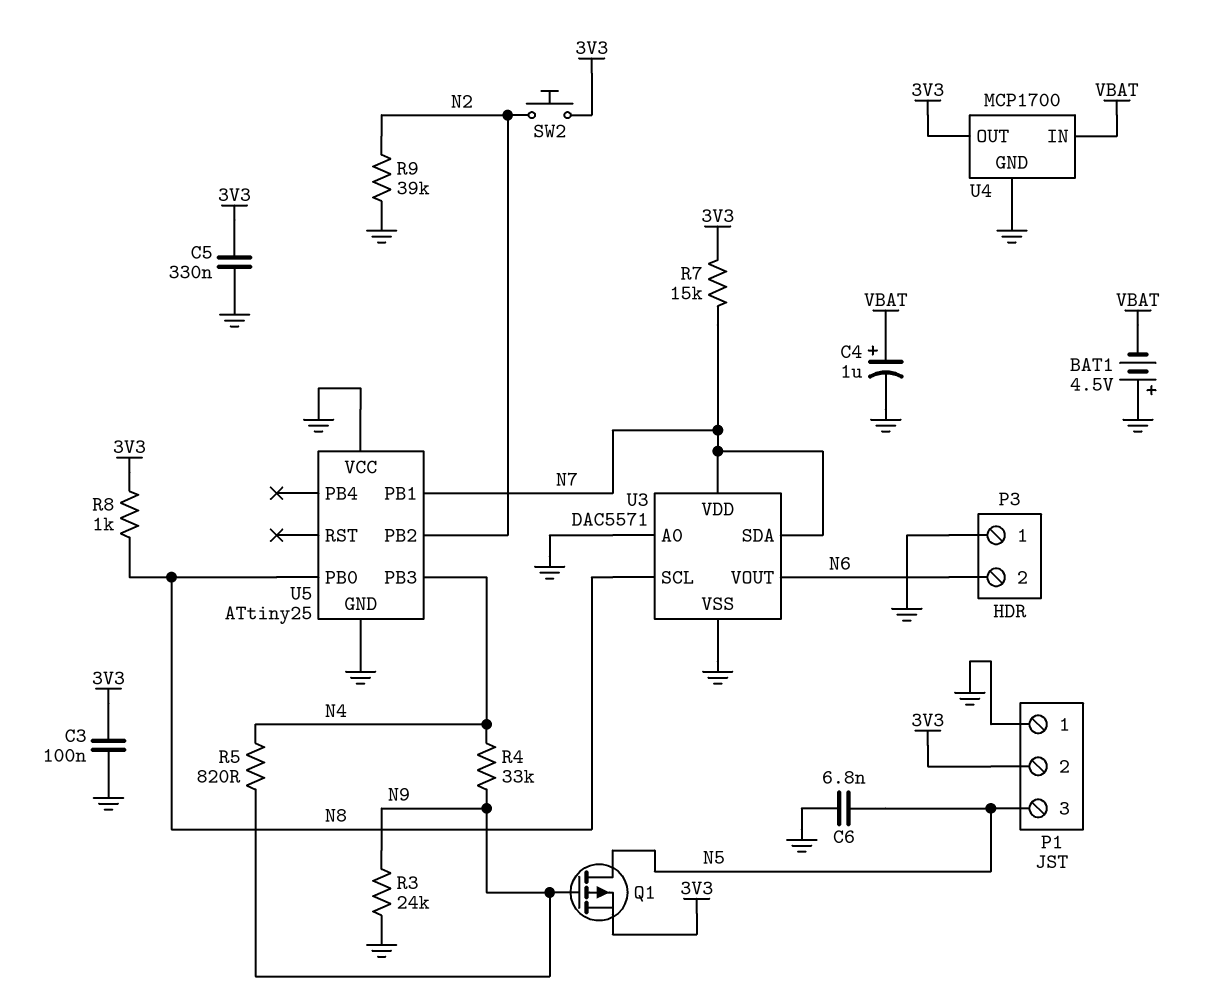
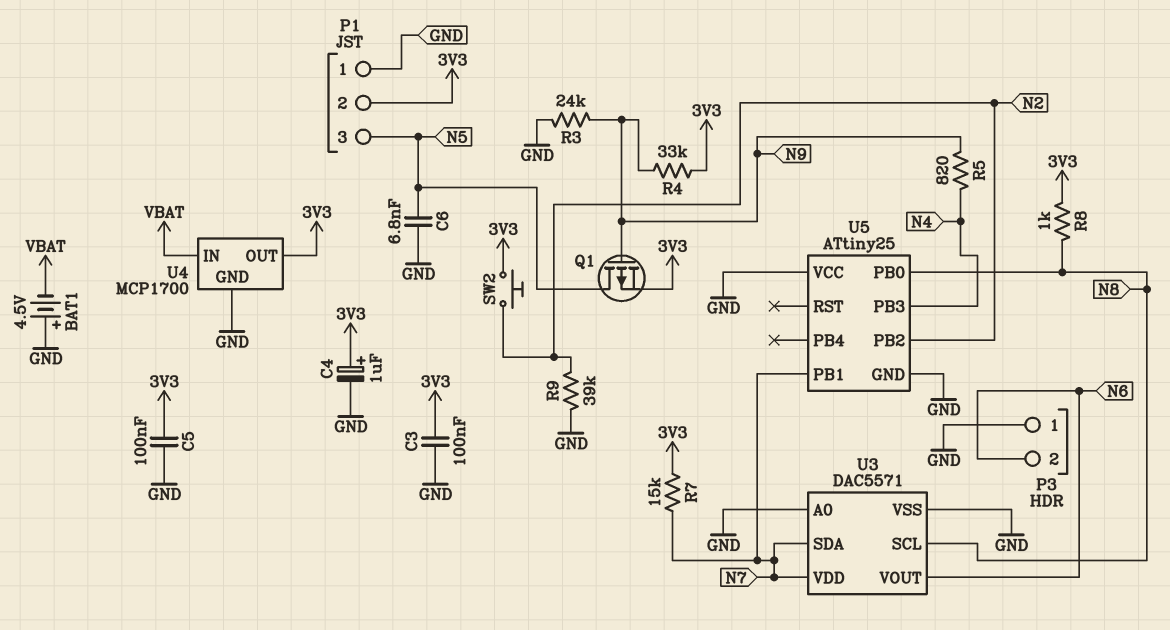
C4: 1uF (plus VBAT, minus GND) -> 1uF (plus 3V3, minus GND)
C5: 330nF (3V3, GND) -> 100nF (3V3, GND)
R4: 33k (N4, N9) -> 33k (3V3, N9)

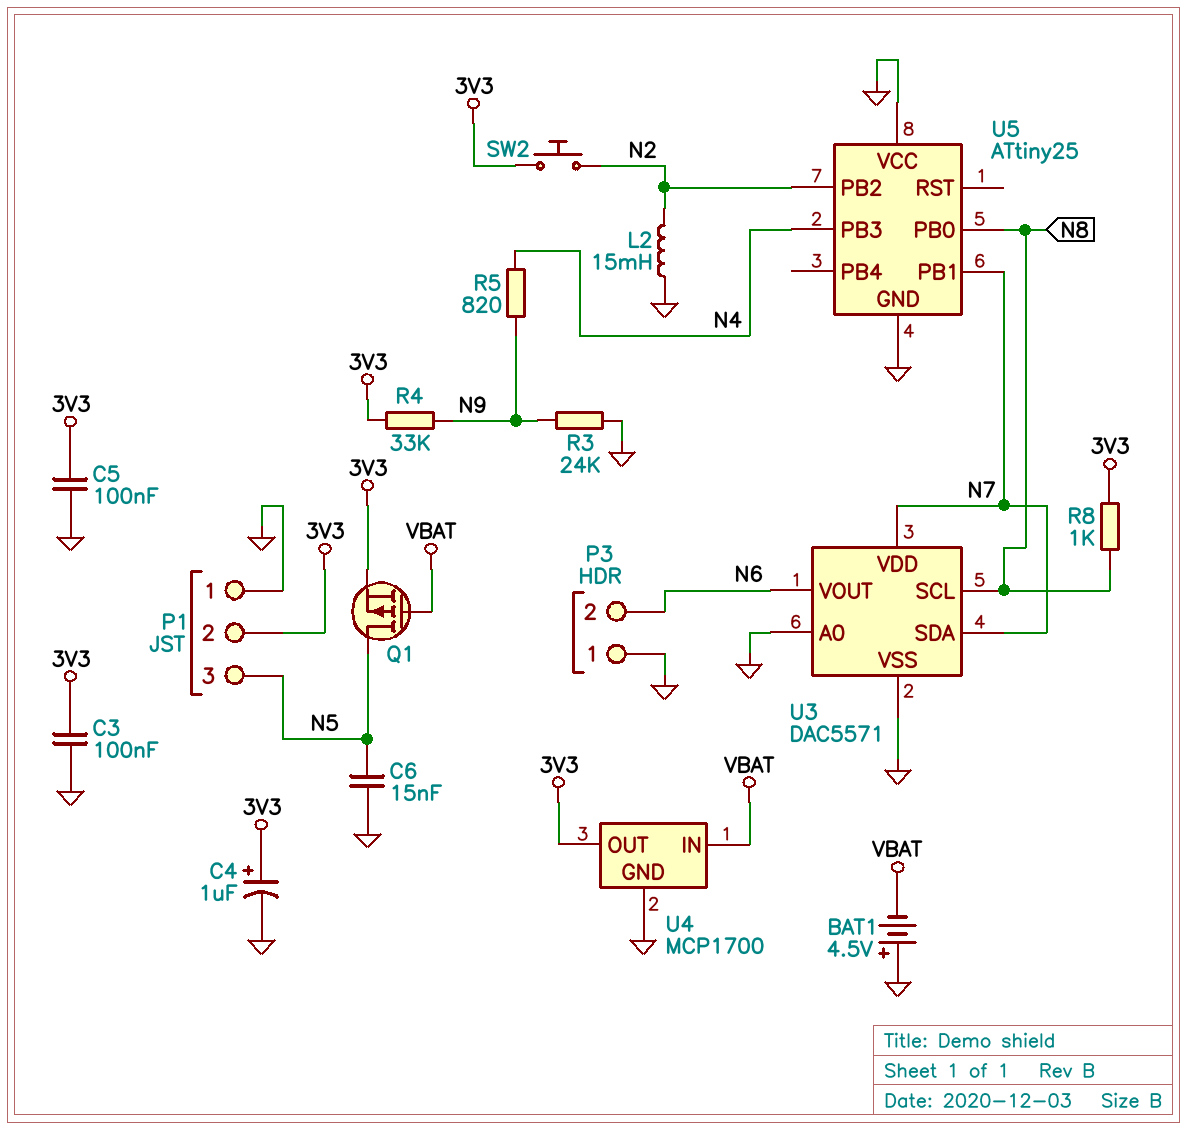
C6: 6.8nF (GND, N5) -> 15nF (GND, N5)
L2: none -> 15mH (GND, N2)
Q1: PMOS (G N9, D N5, S 3V3) -> PMOS (G VBAT, D N5, S 3V3)
R7: 15k (3V3, N7) -> none
R9: 39k (GND, N2) -> none

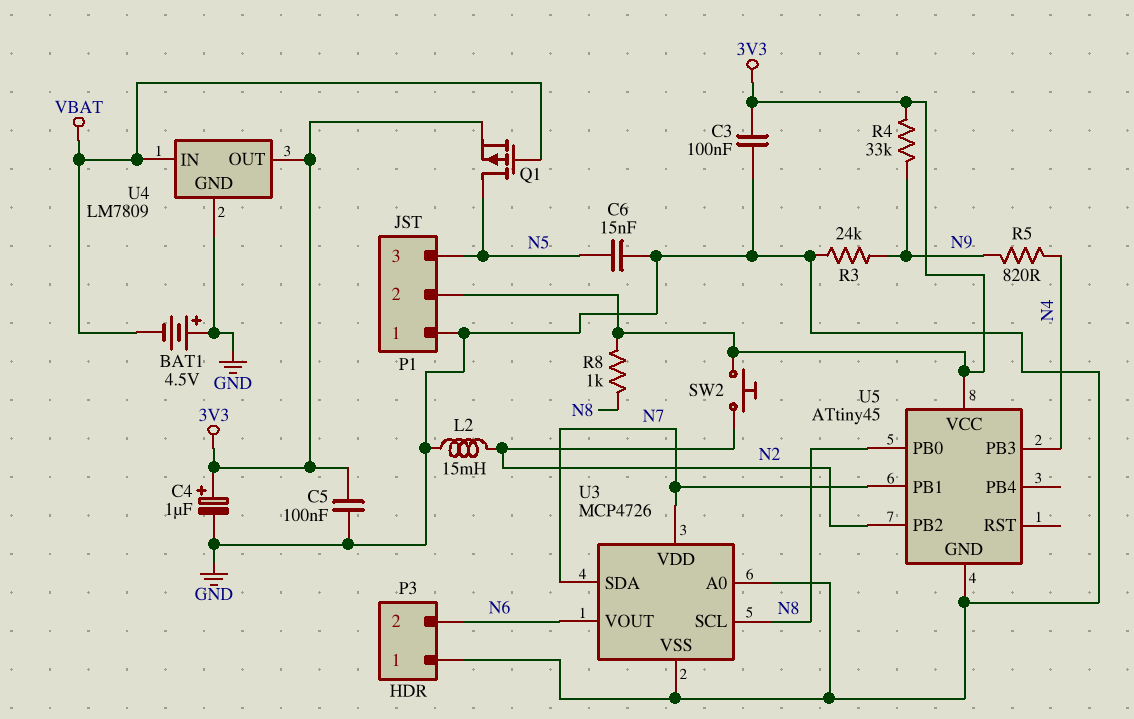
U3: DAC5571 -> MCP4726
U4: MCP1700 -> LM7809
U5: ATtiny25 -> ATtiny45
U5 pin VCC: GND -> 3V3

